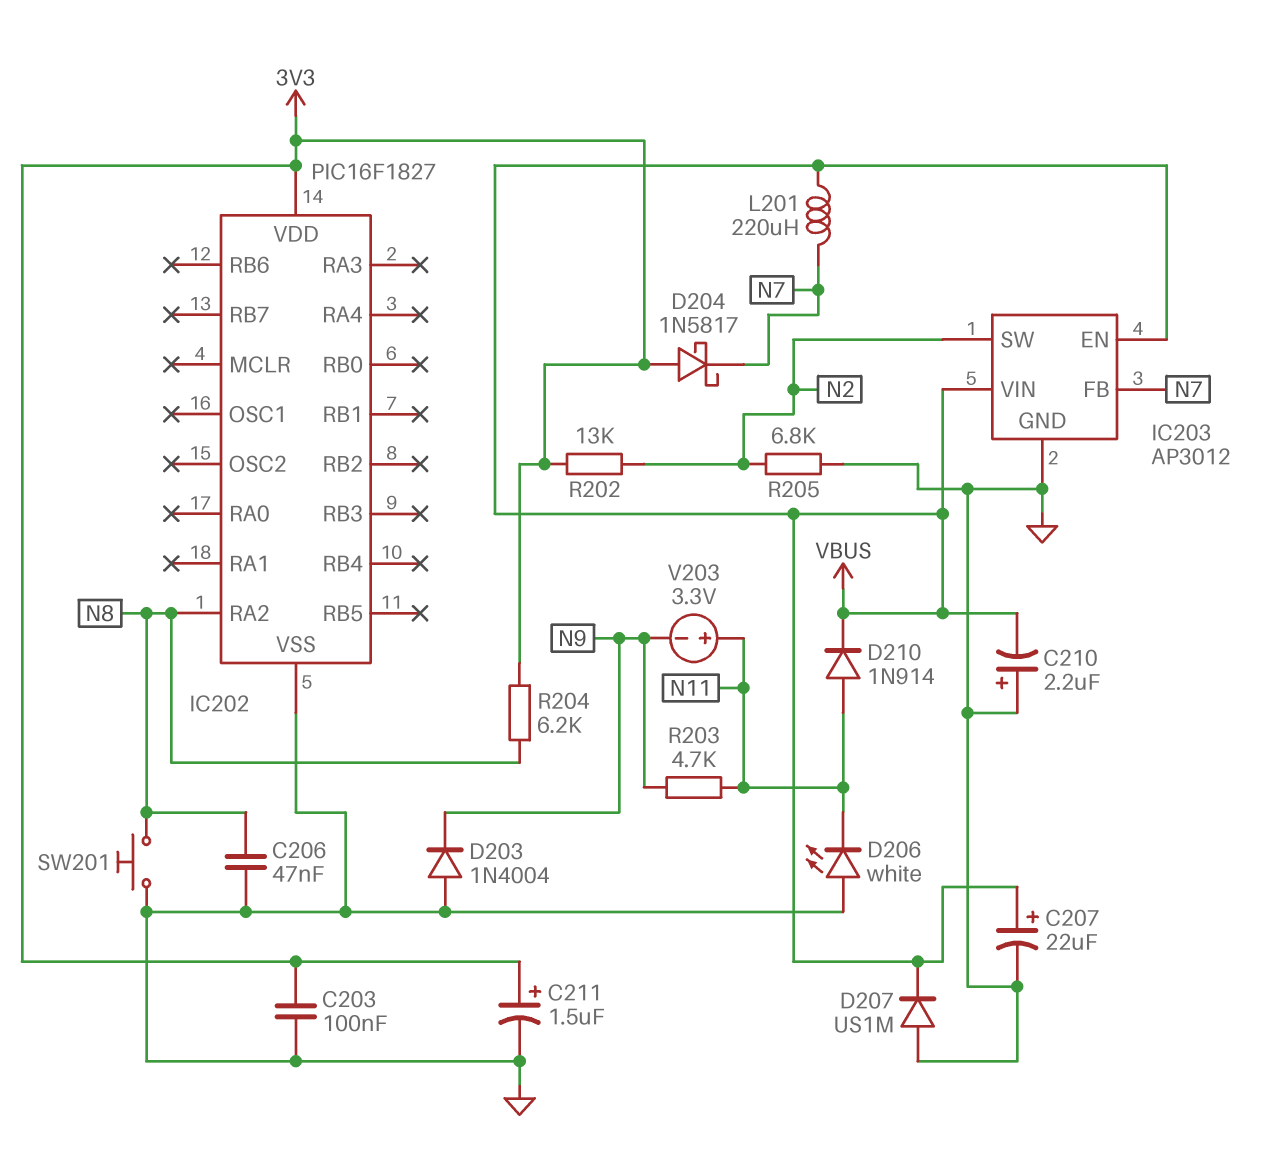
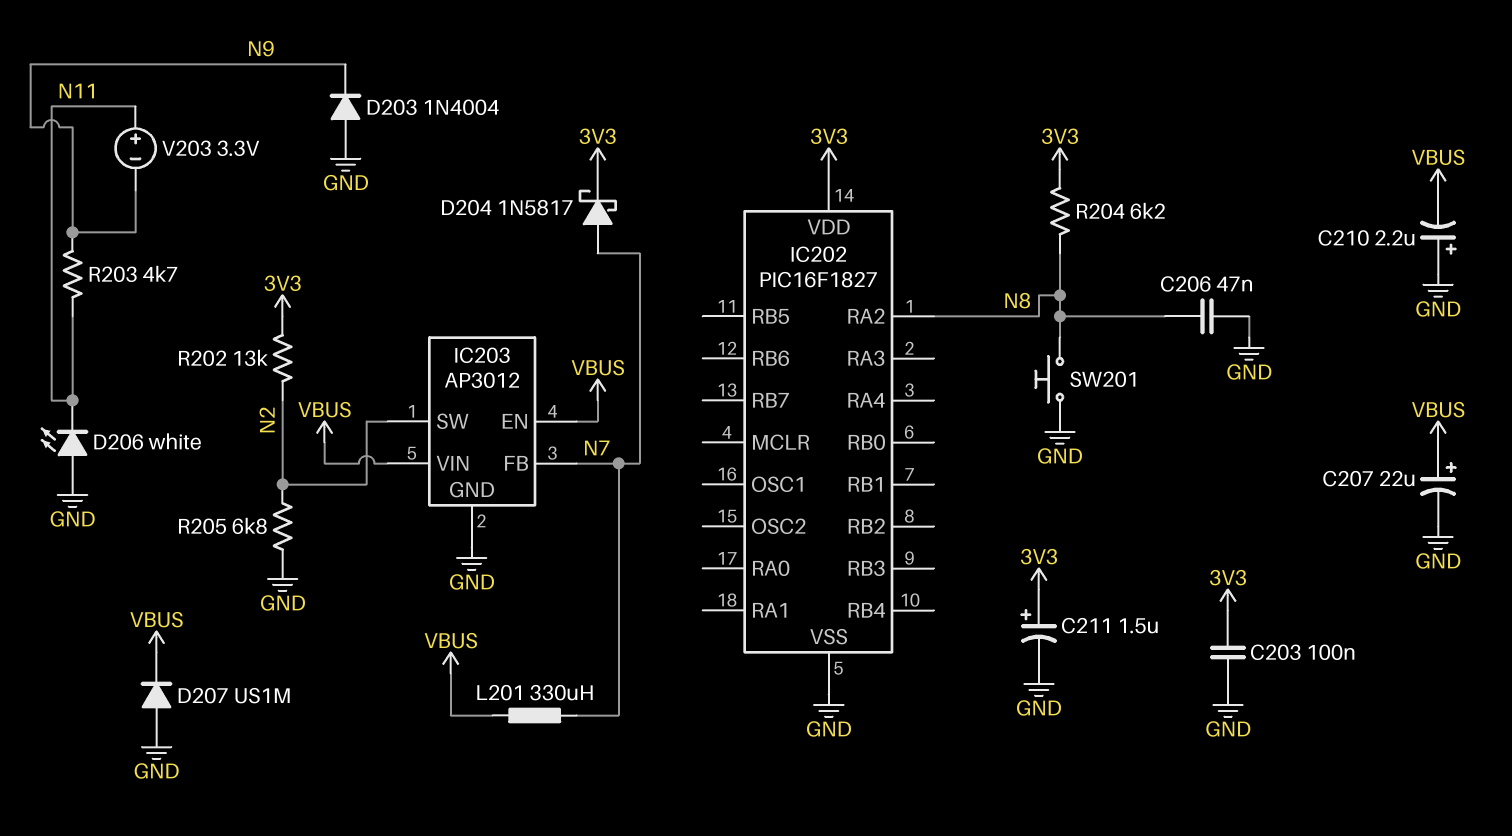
D204: schottky 1N5817 (A 3V3, K N7) -> schottky 1N5817 (A N7, K 3V3)
D210: diode 1N914 (A N11, K VBUS) -> none
L201: 220uH (N7, VBUS) -> 330uH (N7, VBUS)

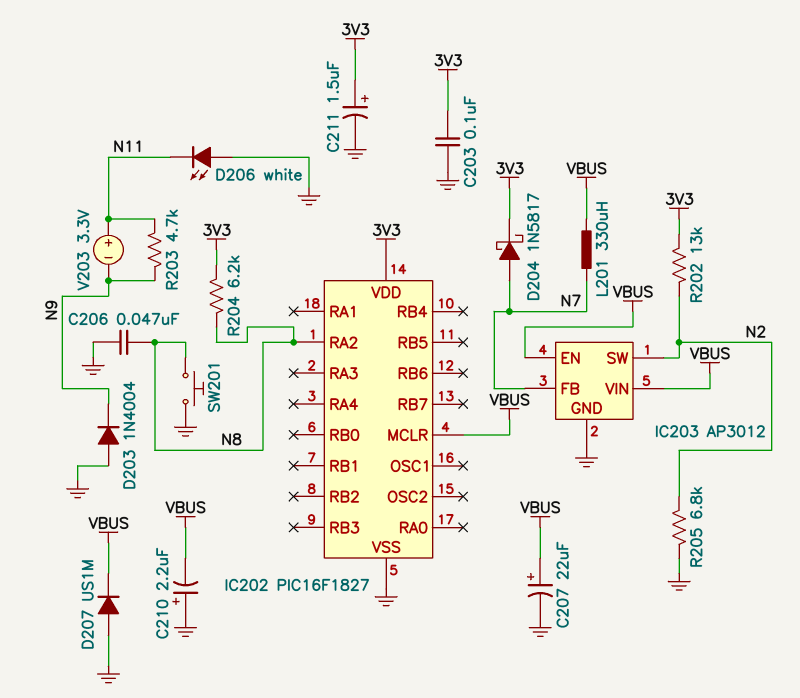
IC202 pin MCLR: none -> VBUS

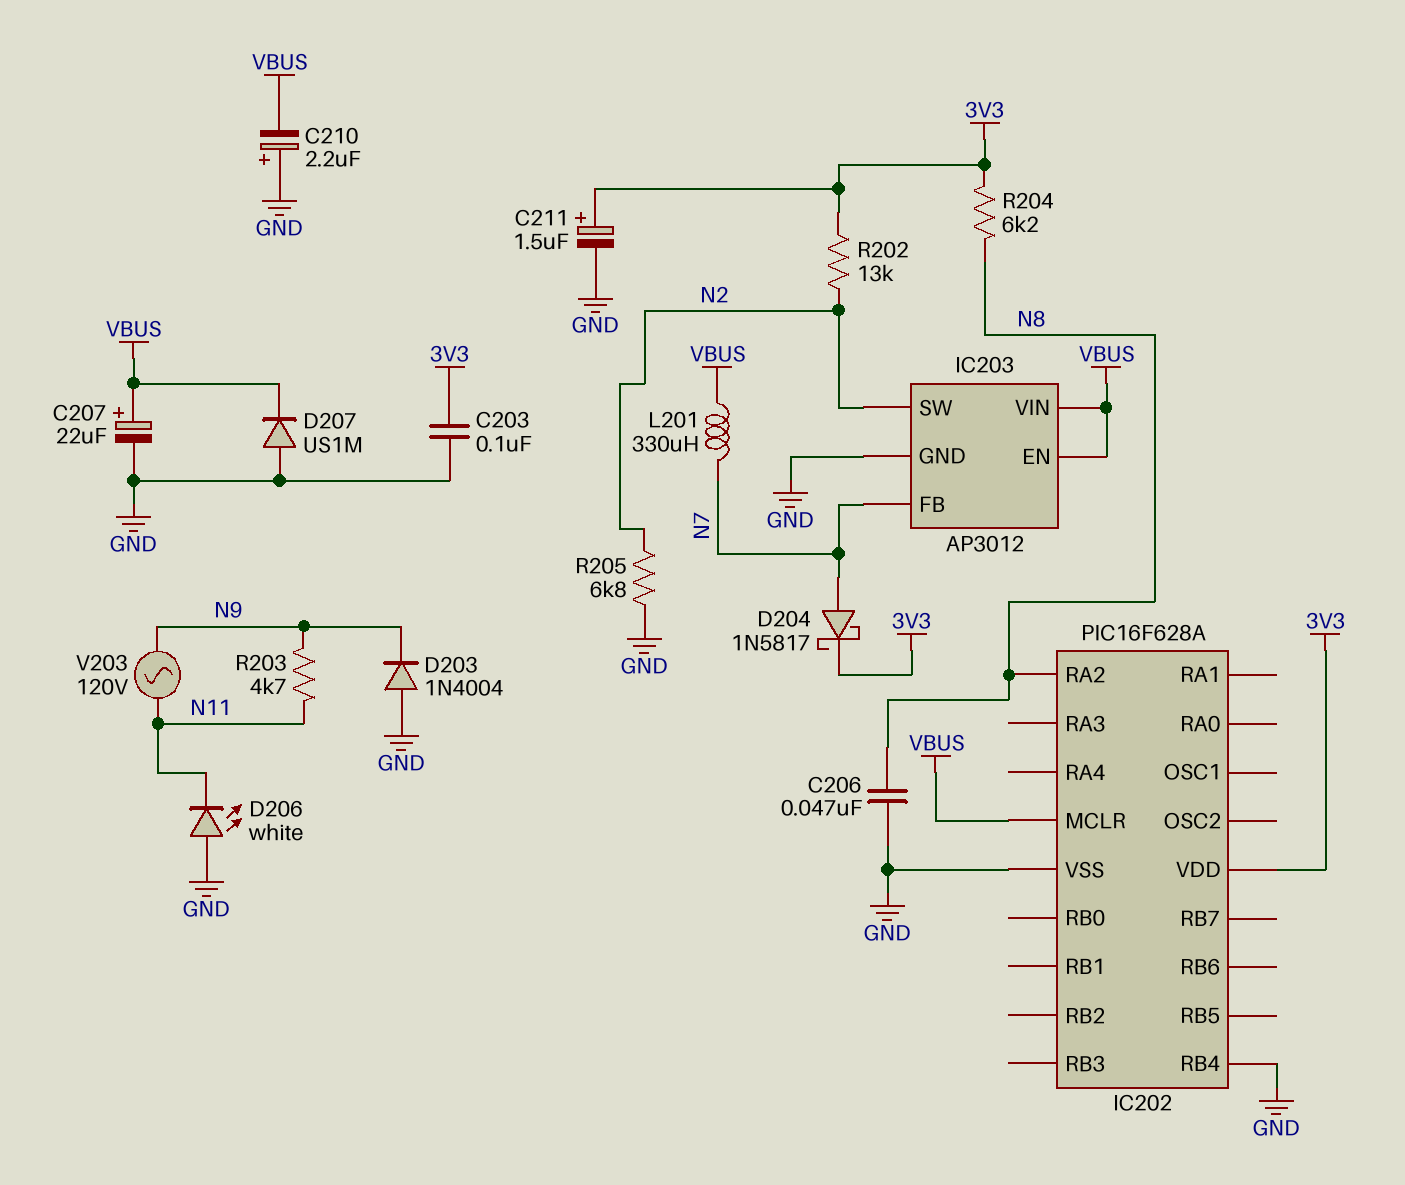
IC202: PIC16F1827 -> PIC16F628A
IC202 pin RB4: none -> GND
SW201: button (GND, N8) -> none
V203: 3.3V (plus N11, minus N9) -> AC 120V (N9, N11)

